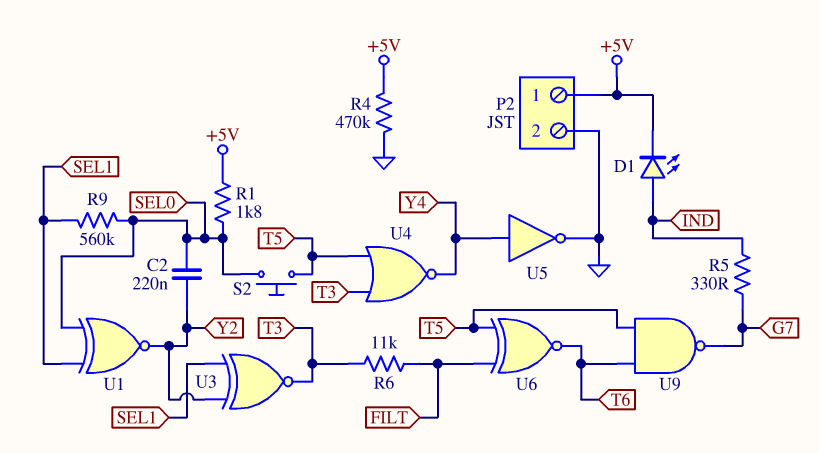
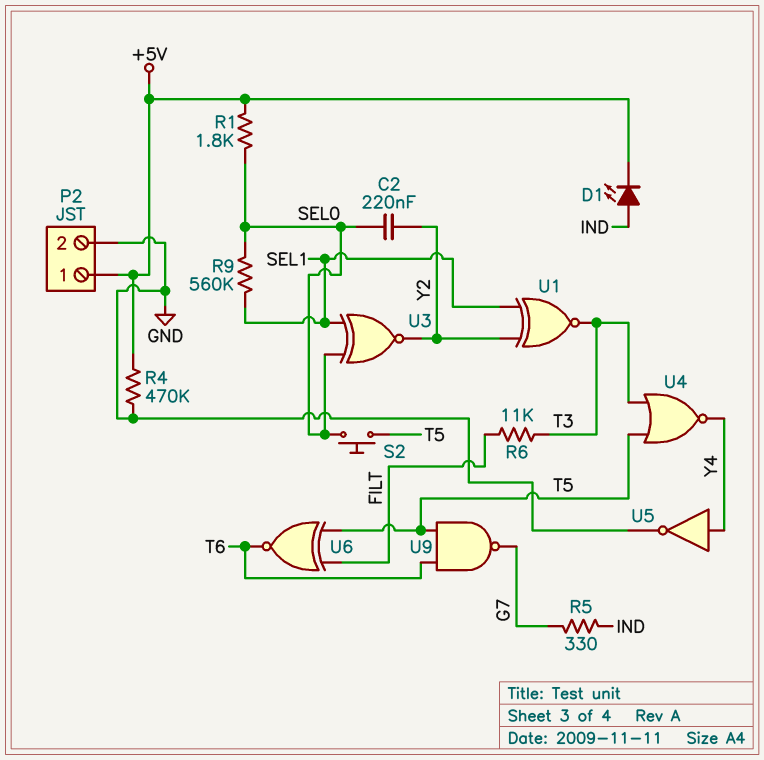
U1: XNOR (in SEL0, in SEL1, out Y2) -> XNOR (in SEL1, in Y2, out T3)
U3: XNOR (in SEL1, in Y2, out T3) -> XNOR (in SEL0, in SEL1, out Y2)

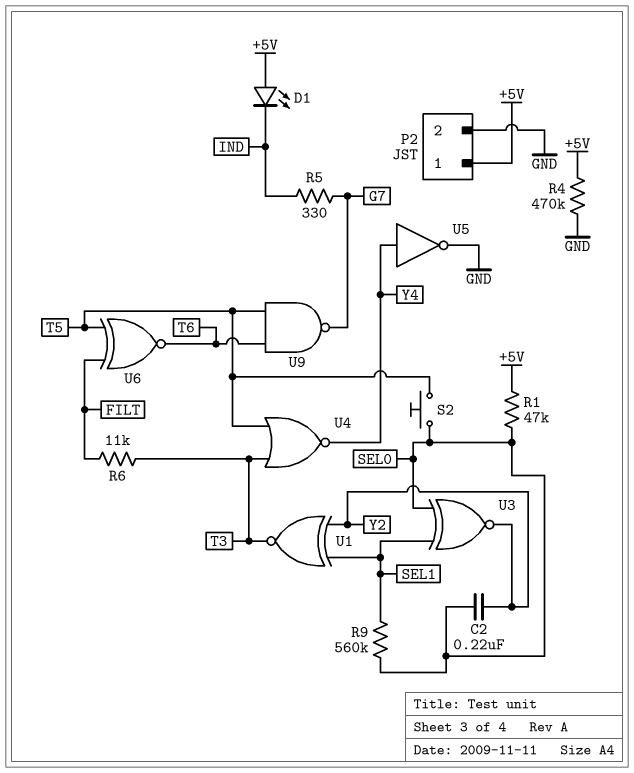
D1: LED (A IND, K +5V) -> LED (A +5V, K IND)
R1: 1.8k (+5V, SEL0) -> 47k (+5V, SEL0)

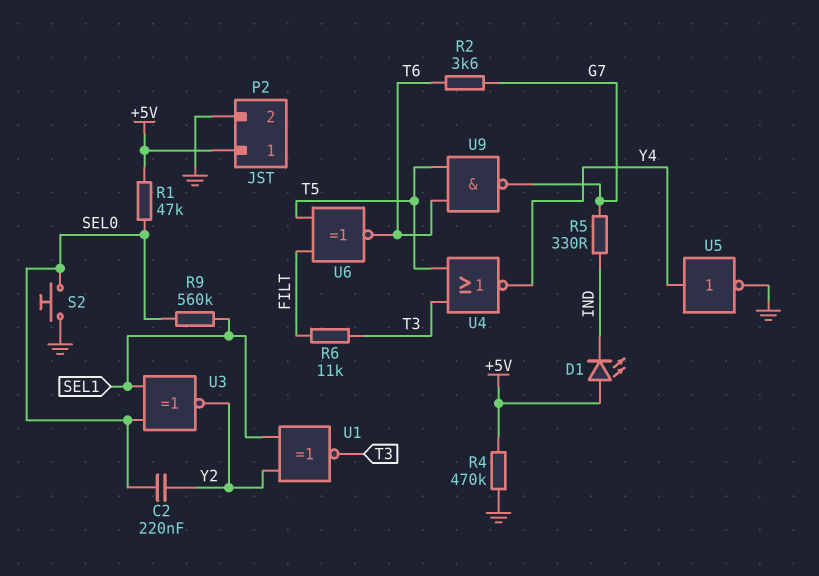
R2: none -> 3.6k (G7, T6)
S2: button (SEL0, T5) -> button (GND, SEL0)

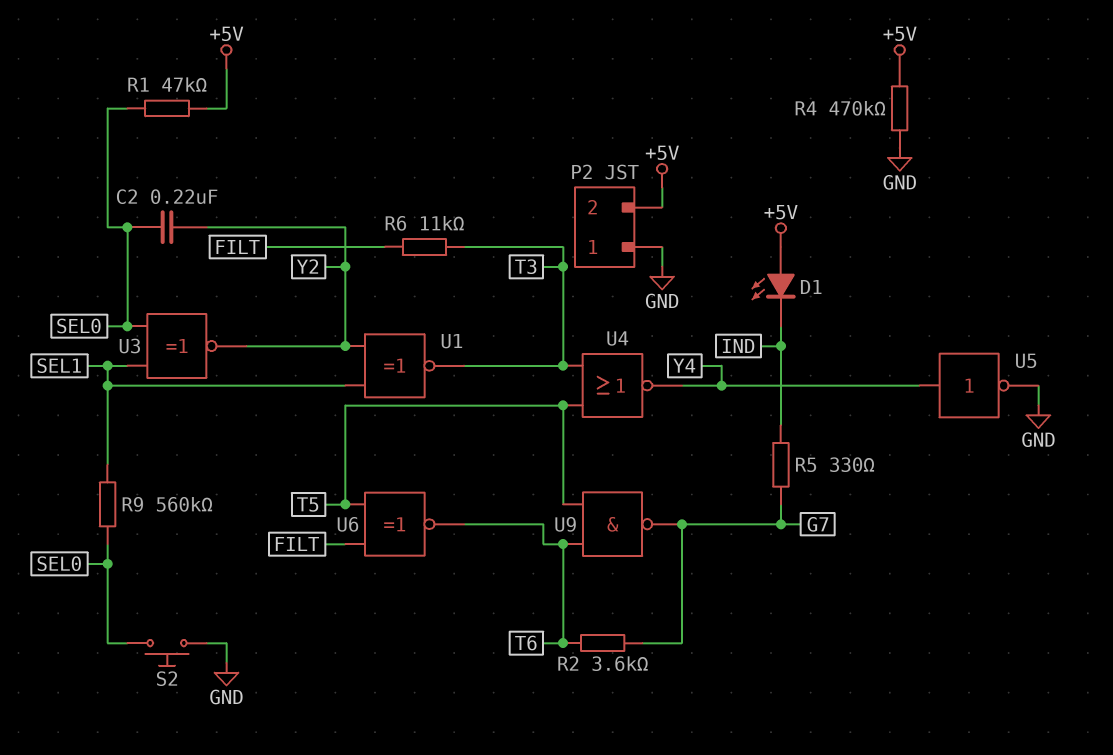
P2 pin 1: +5V -> GND
P2 pin 2: GND -> +5V

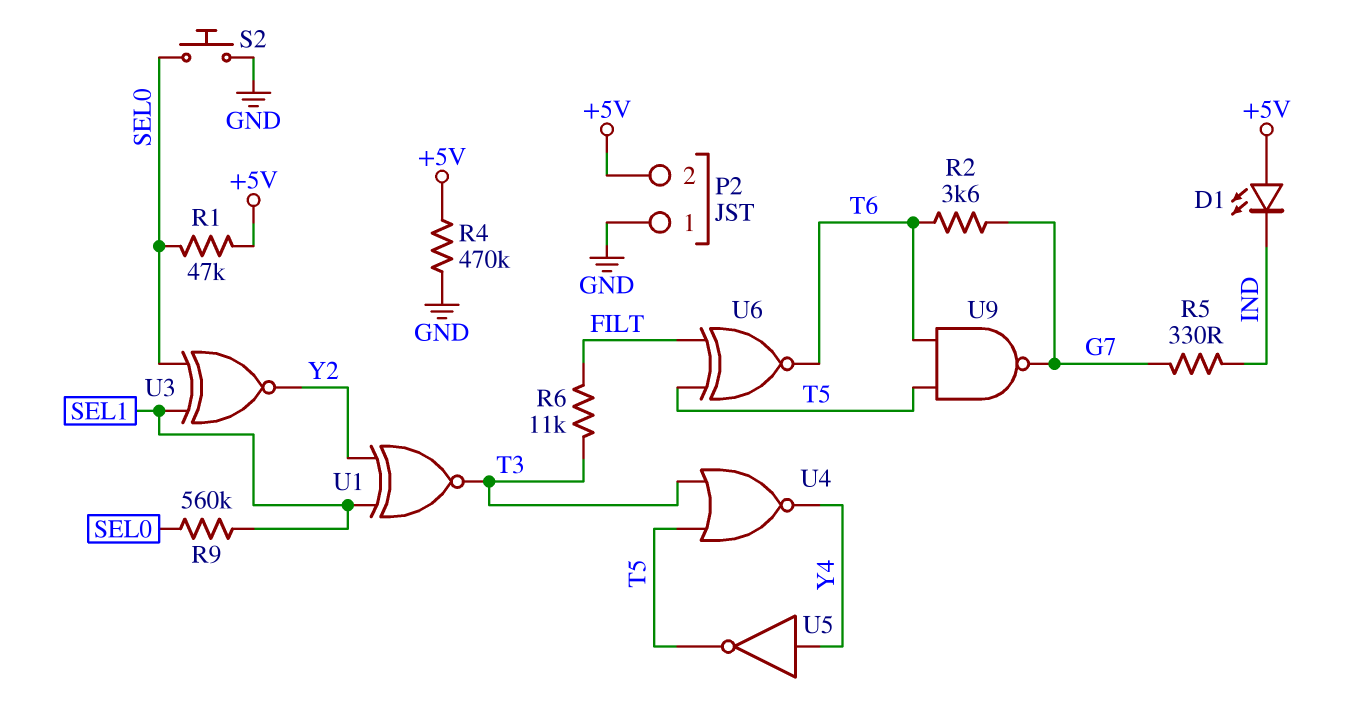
C2: 220nF (SEL0, Y2) -> none
U5: NOT (in Y4, out GND) -> NOT (in Y4, out T5)

